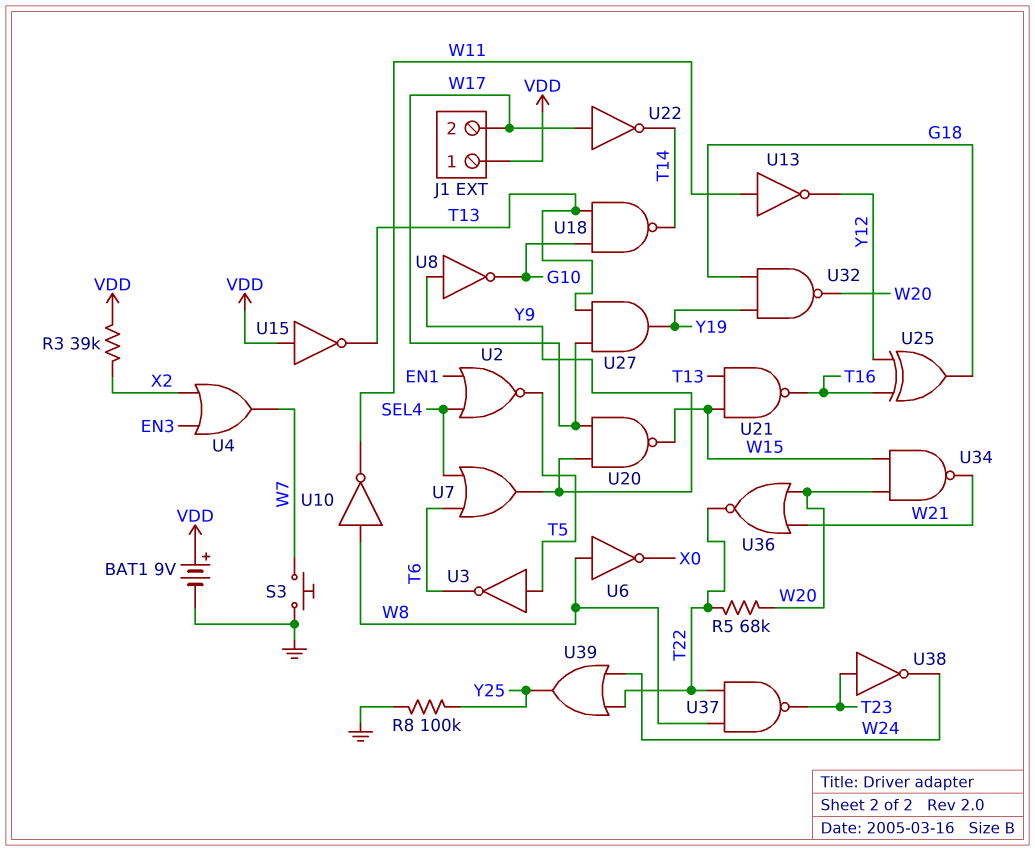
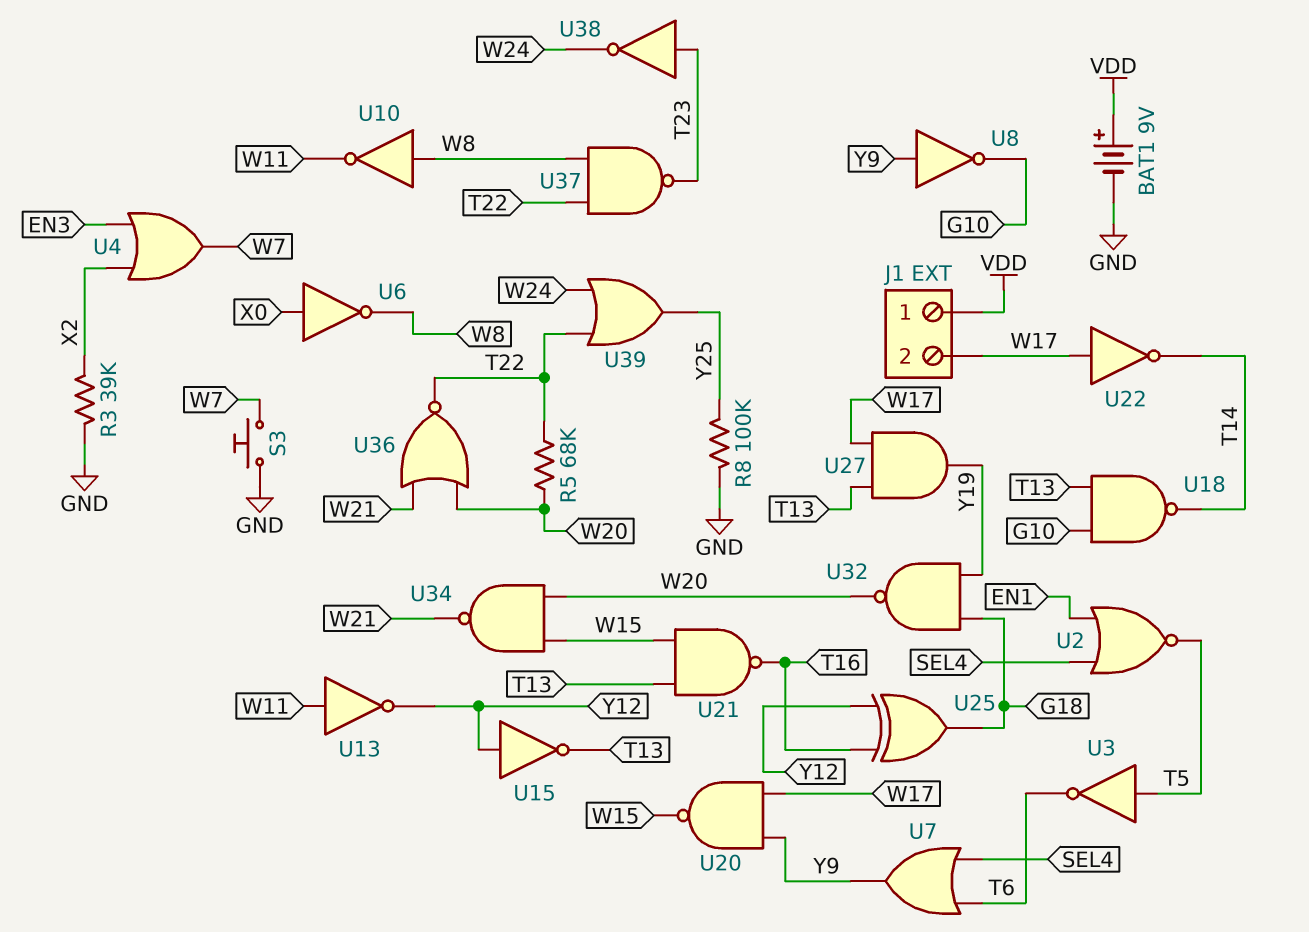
R3: 39k (VDD, X2) -> 39k (GND, X2)
U6: NOT (in W8, out X0) -> NOT (in X0, out W8)
U15: NOT (in VDD, out T13) -> NOT (in Y12, out T13)

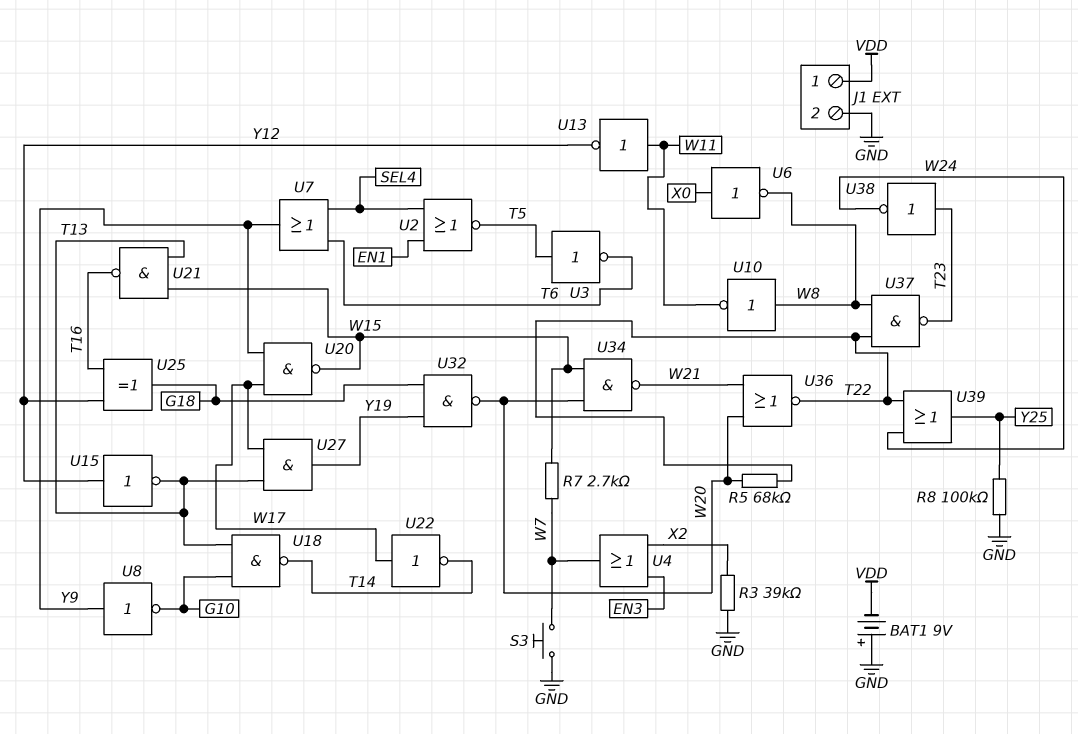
BAT1: 9V (plus VDD, minus GND) -> 9V (plus GND, minus VDD)
J1 pin 2: W17 -> GND
R7: none -> 2.7k (W7, W15)

